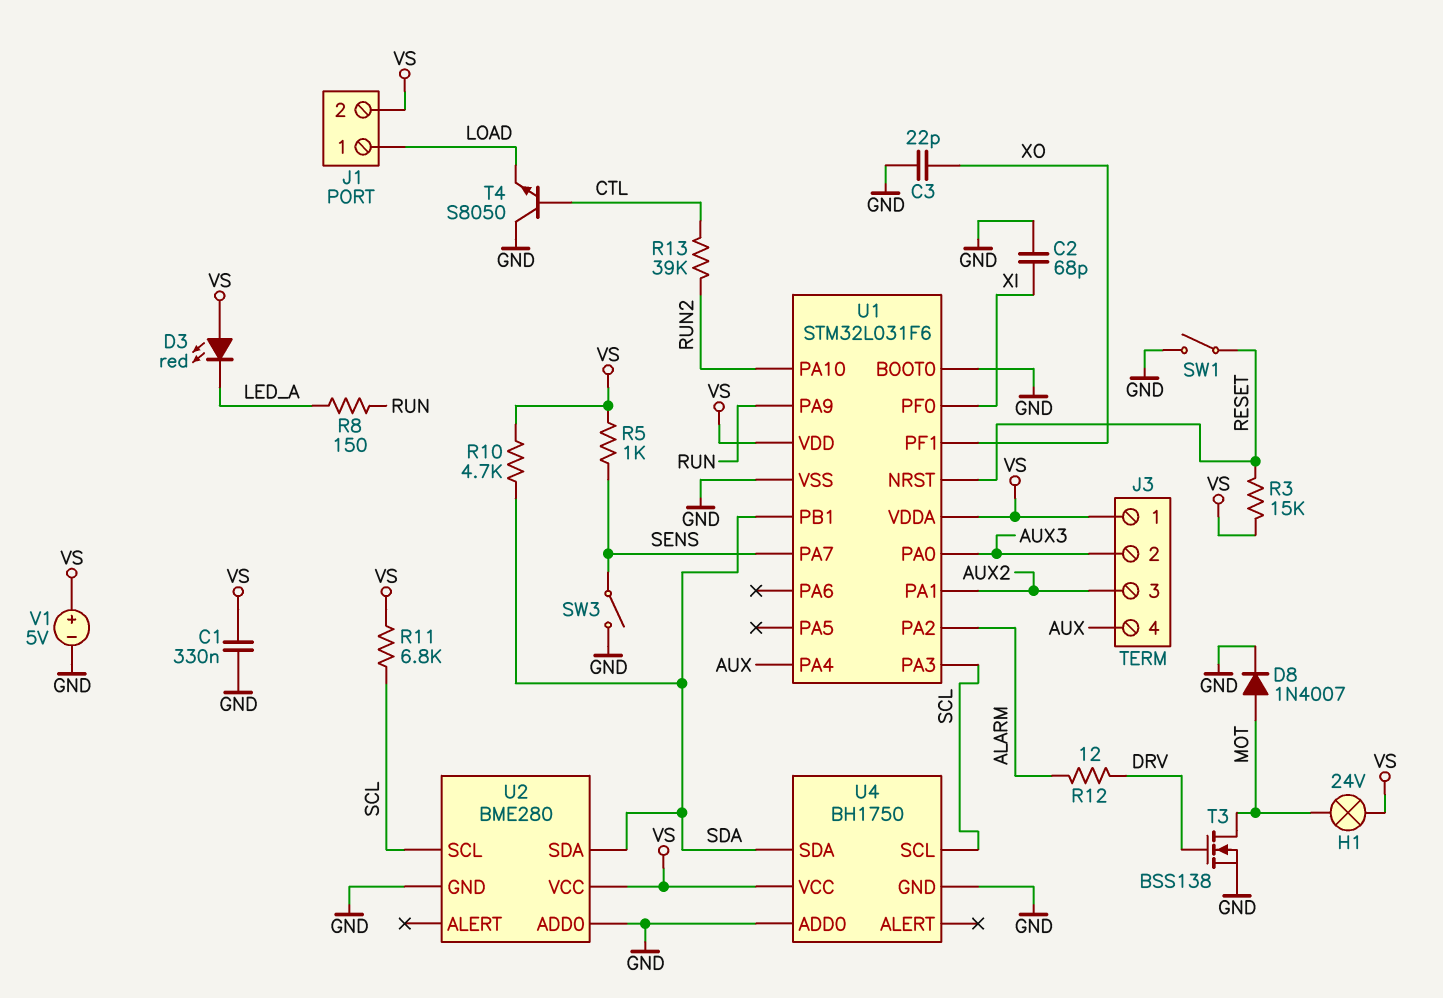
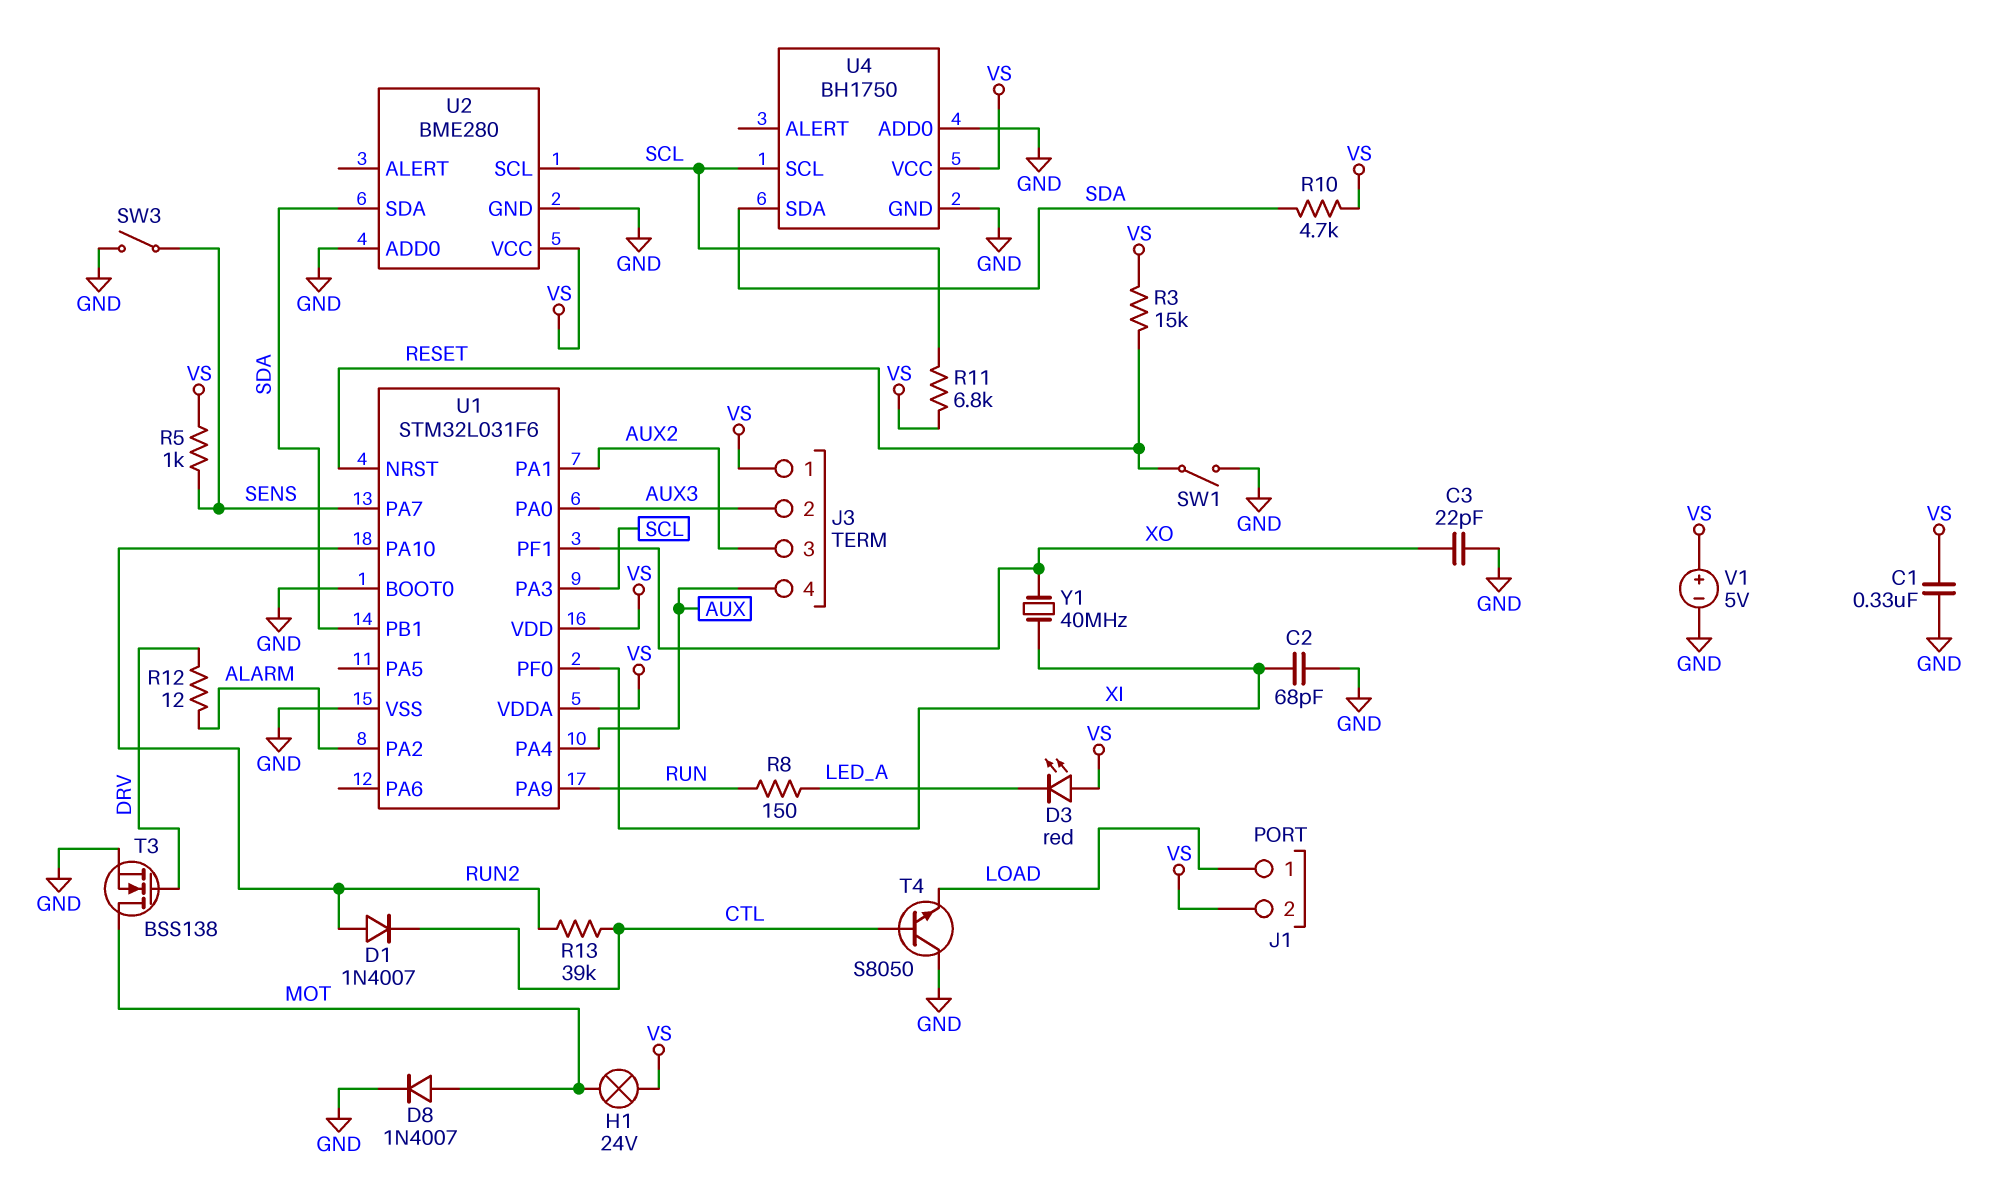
D1: none -> diode 1N4007 (A RUN2, K CTL)
Y1: none -> 40MHz (XI, XO)

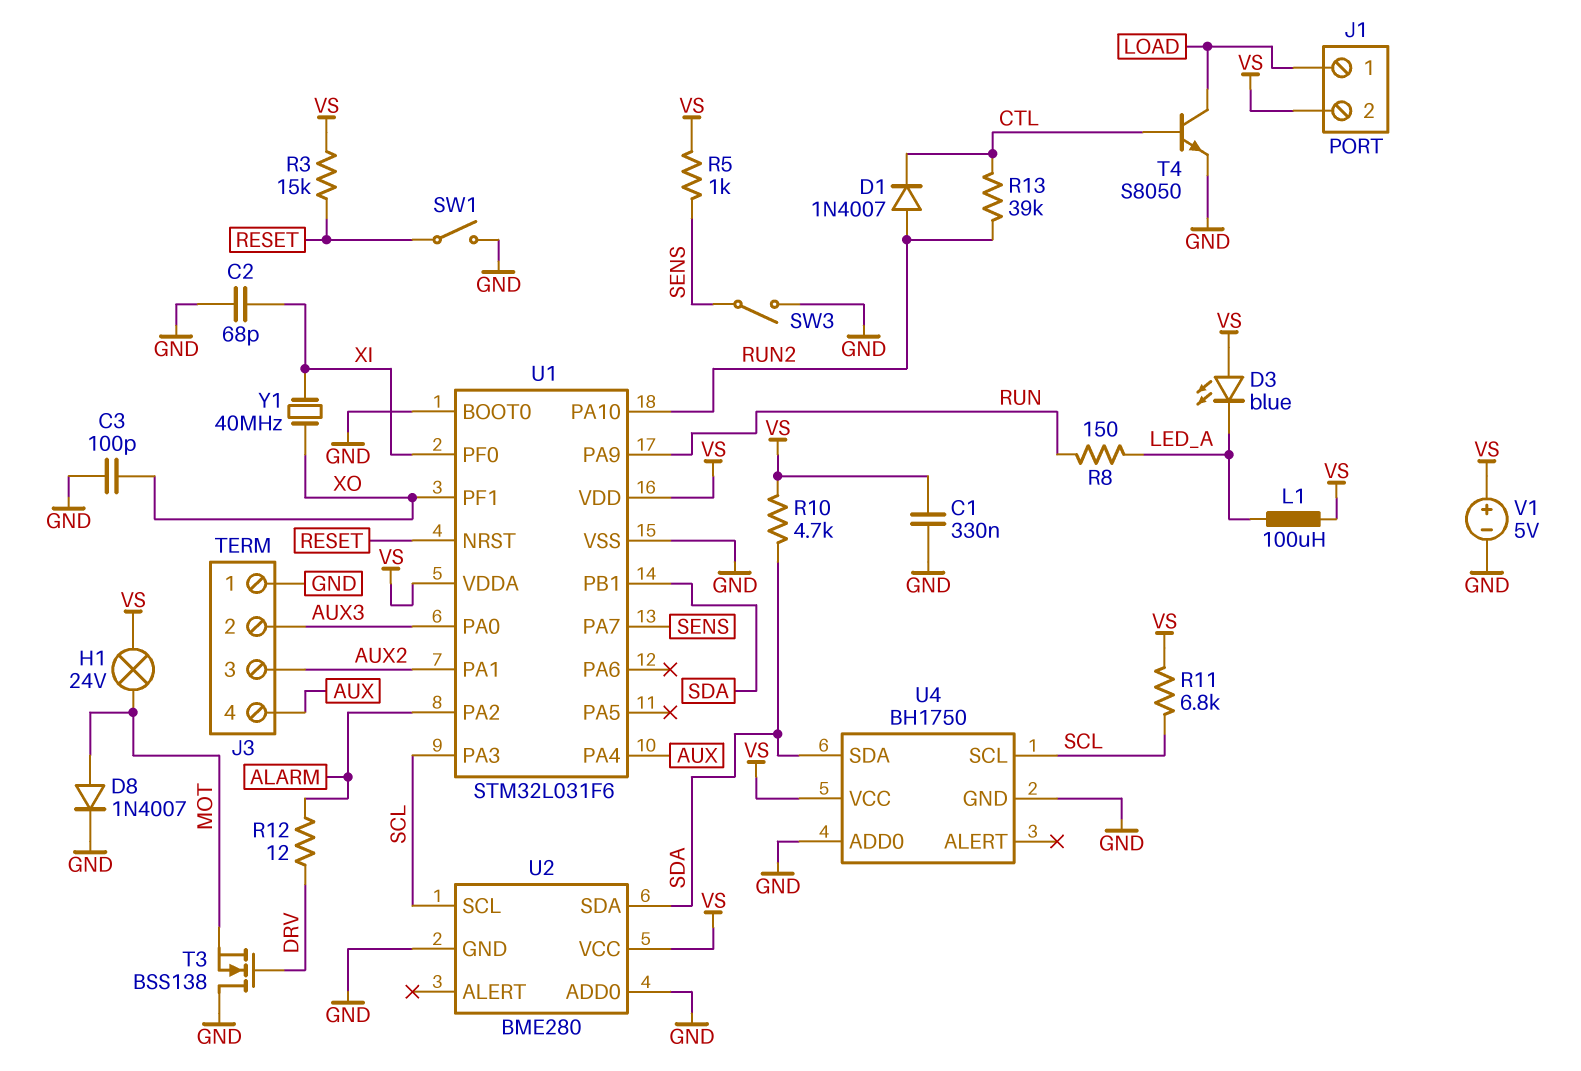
C3: 22pF (GND, XO) -> 100pF (GND, XO)
D3: LED red (A VS, K LED_A) -> LED blue (A VS, K LED_A)
J3 pin 1: VS -> GND
L1: none -> 100uH (LED_A, VS)
T3: NMOS BSS138 (G DRV, D MOT, S GND) -> NMOS BSS138 (G DRV, D GND, S MOT)
T4: NPN S8050 (B CTL, C GND, E LOAD) -> NPN S8050 (B CTL, C LOAD, E GND)

